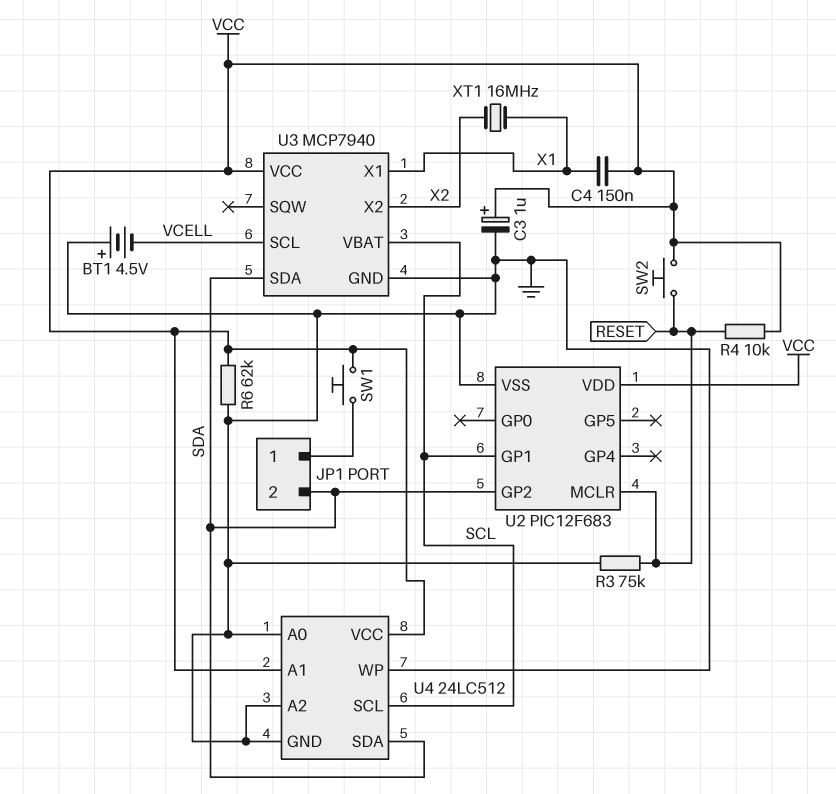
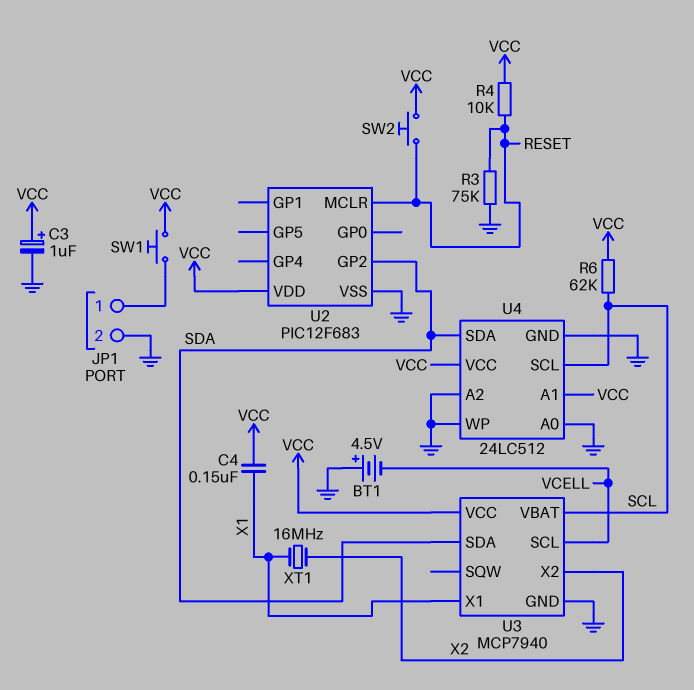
JP1 pin 2: SDA -> GND
R6: 62k (GND, VCC) -> 62k (SCL, VCC)
U2 pin GP1: SCL -> none

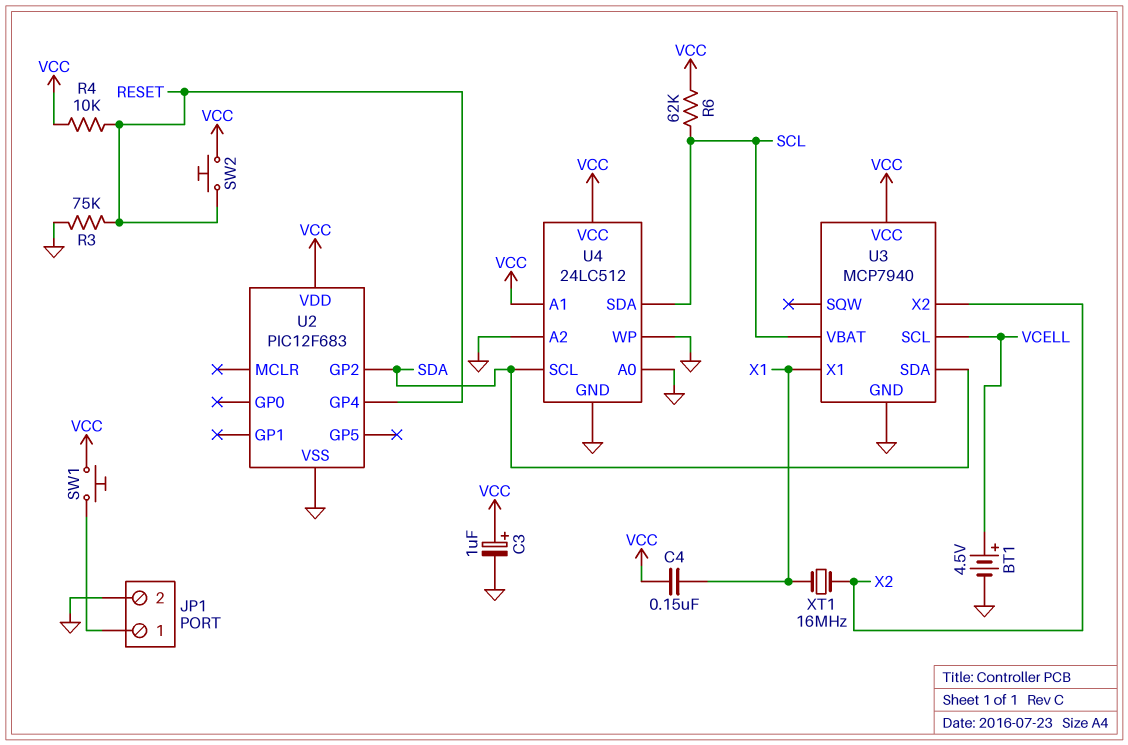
BT1: 4.5V (plus GND, minus VCELL) -> 4.5V (plus VCELL, minus GND)
U2 pin GP4: none -> RESET
U2 pin MCLR: RESET -> none
U4 pin SCL: SCL -> SDA
U4 pin SDA: SDA -> SCL

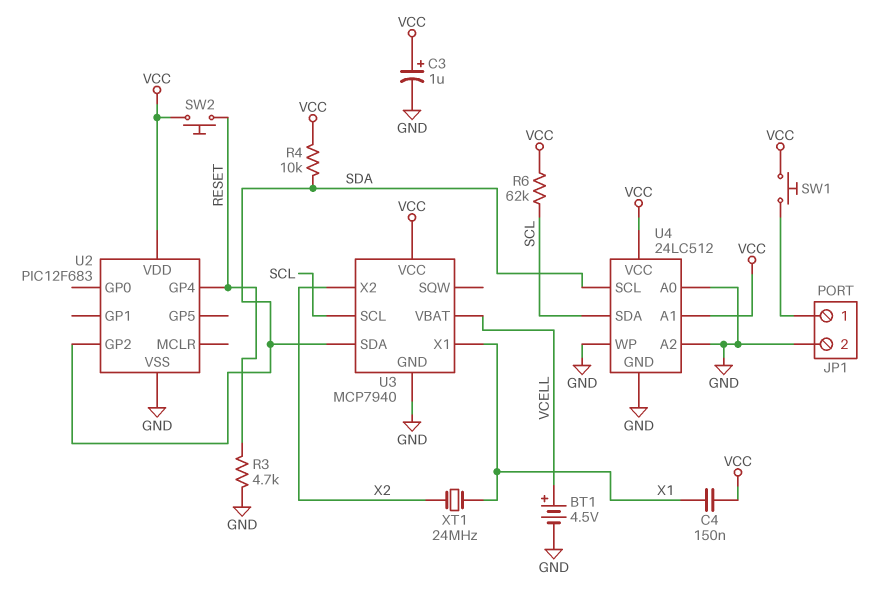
R3: 75k (GND, RESET) -> 4.7k (GND, RESET)
R4: 10k (RESET, VCC) -> 10k (SDA, VCC)
U3 pin SCL: VCELL -> SCL
U3 pin VBAT: SCL -> VCELL
XT1: 16MHz (X1, X2) -> 24MHz (X1, X2)

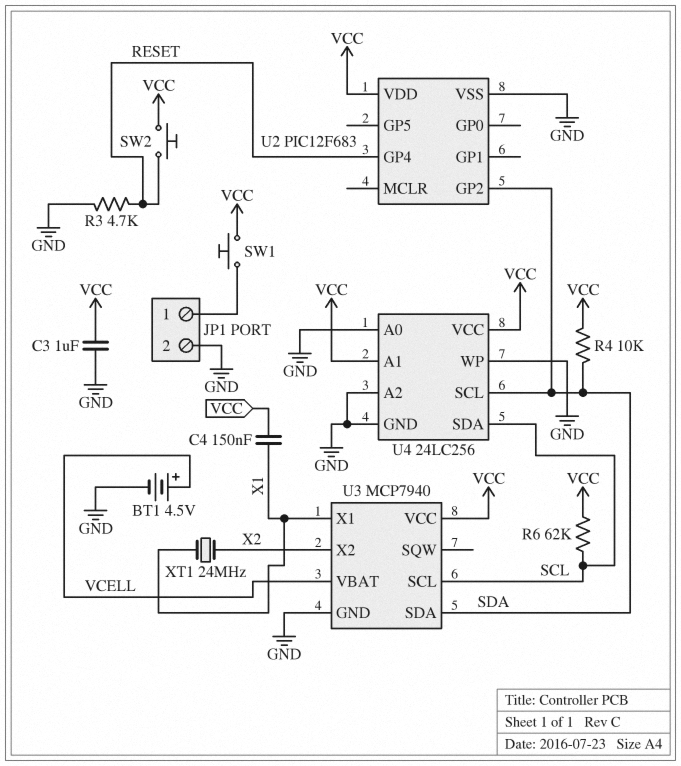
C3: 1uF (plus VCC, minus GND) -> 1uF (GND, VCC)
U4: 24LC512 -> 24LC256

